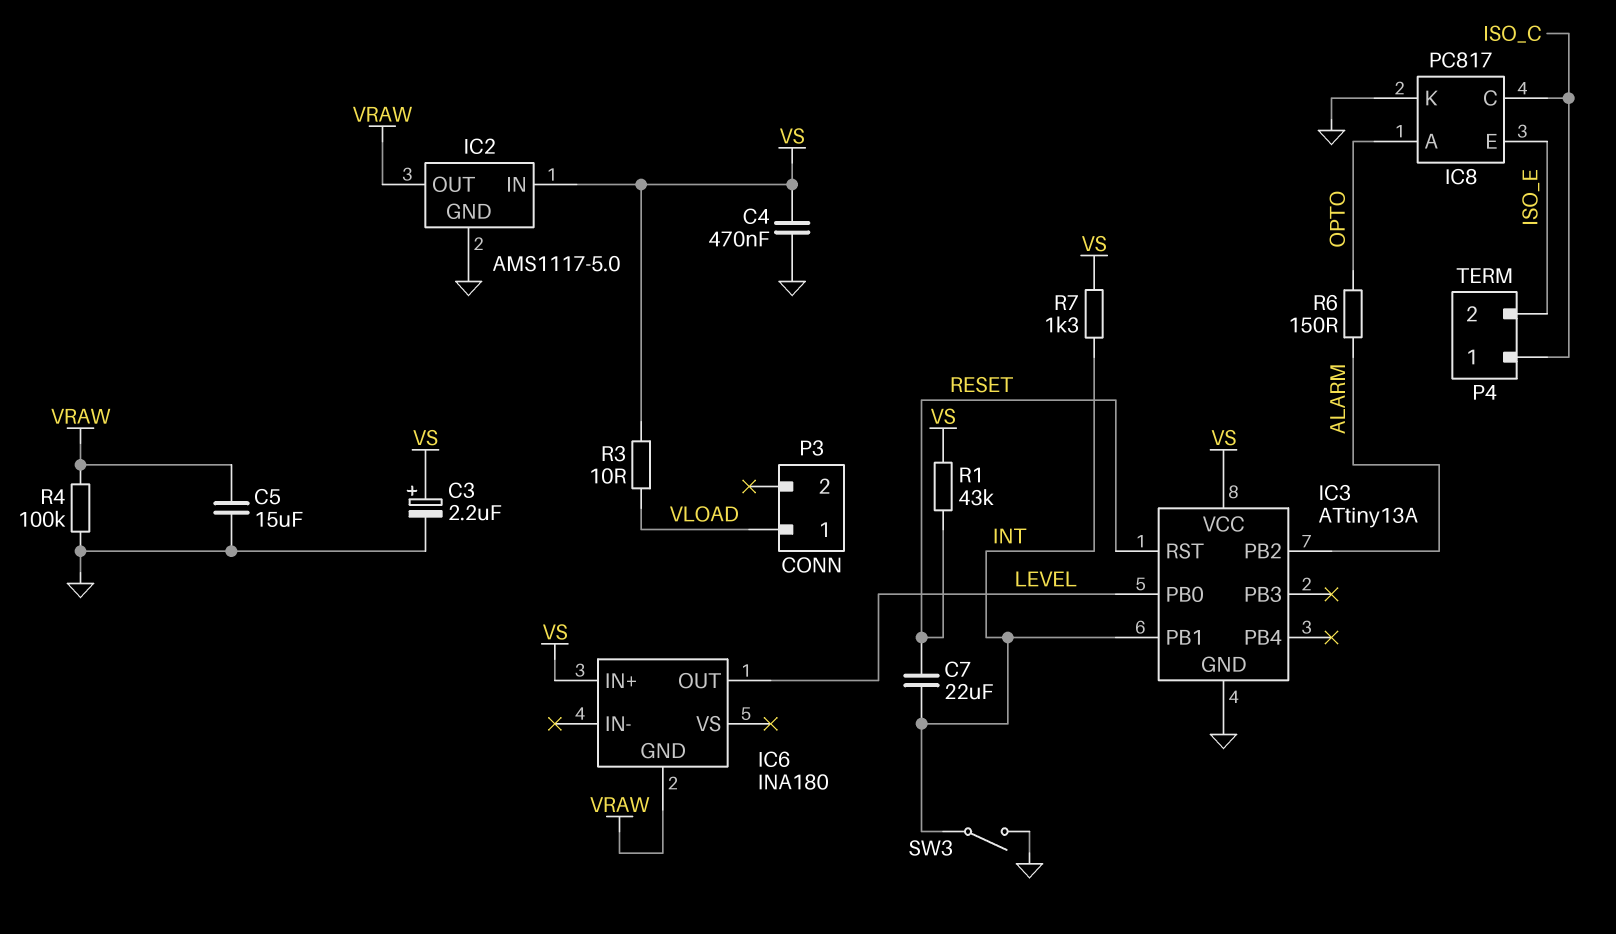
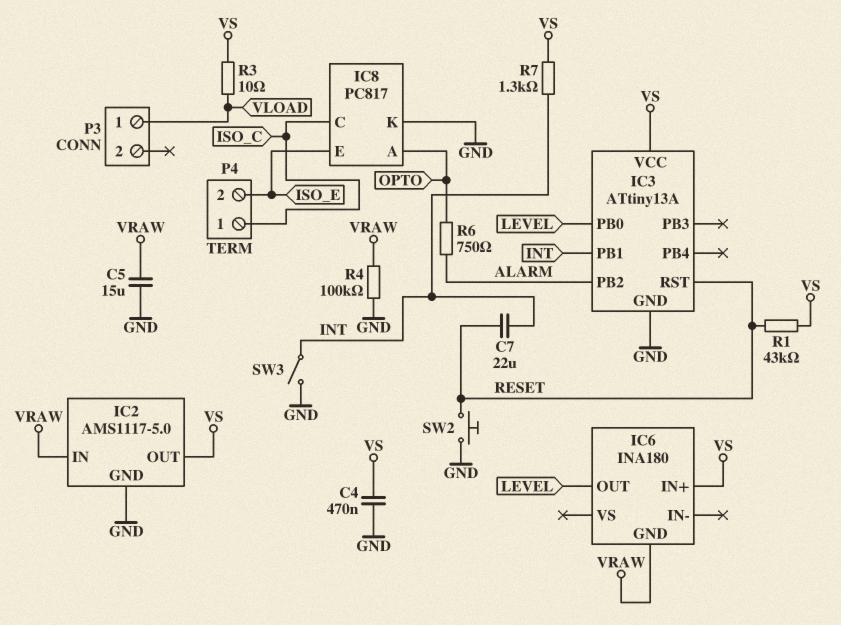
C3: 2.2uF (plus VS, minus GND) -> none
IC2 pin IN: VS -> VRAW
IC2 pin OUT: VRAW -> VS
R6: 150 (ALARM, OPTO) -> 750 (ALARM, OPTO)
SW2: none -> button (GND, RESET)

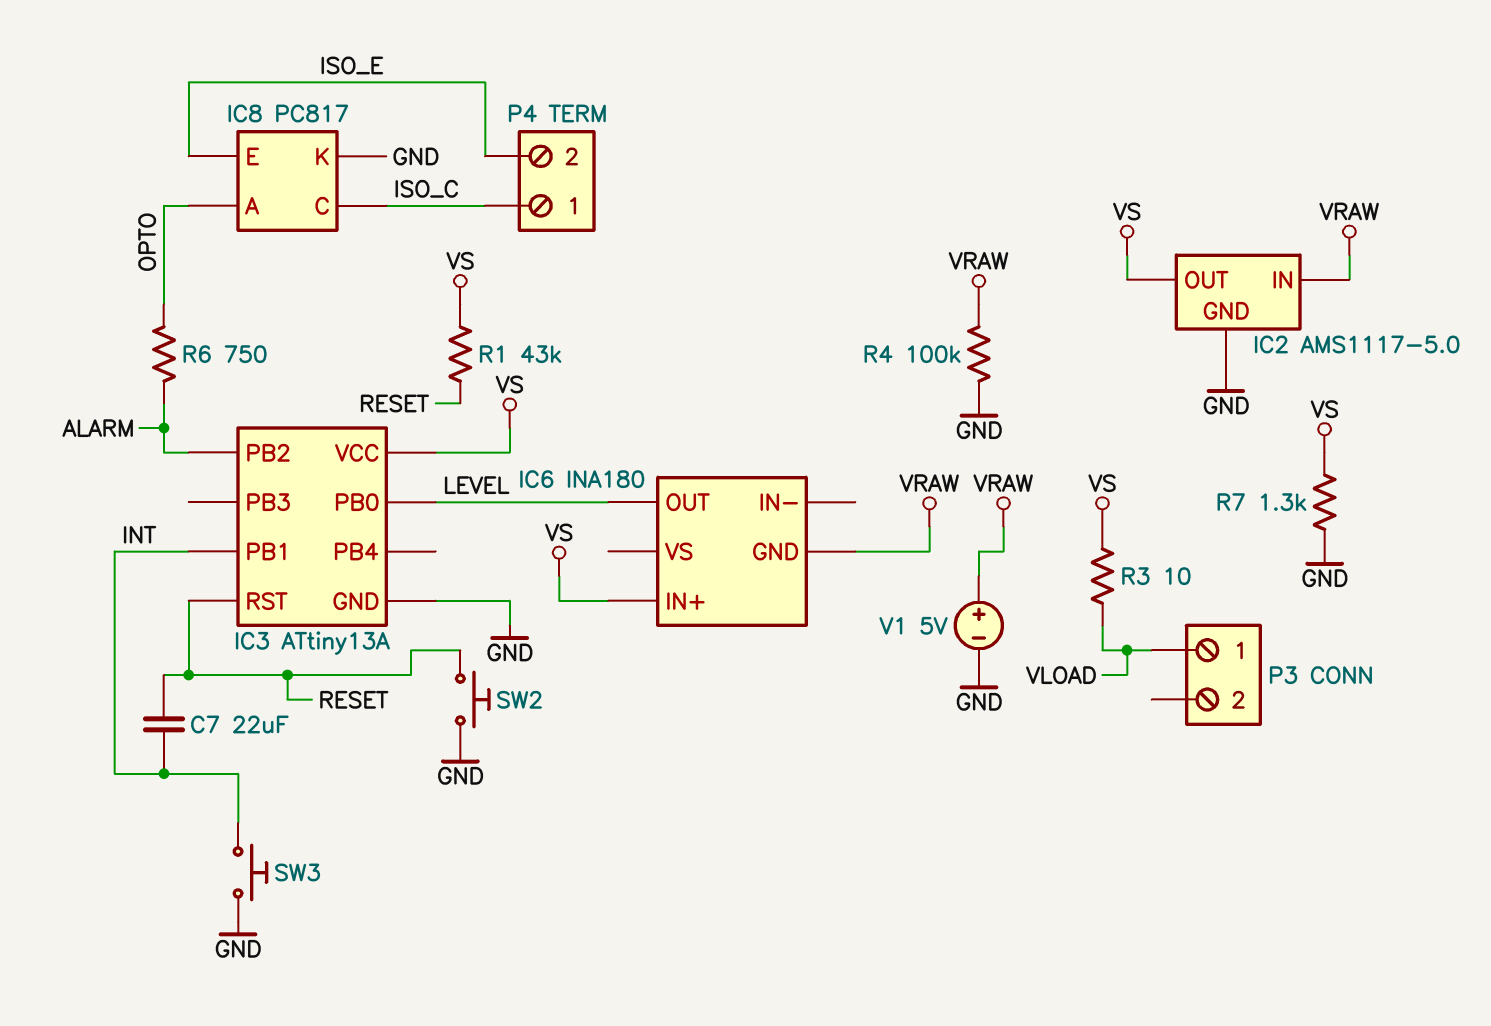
C4: 470nF (GND, VS) -> none
C5: 15uF (GND, VRAW) -> none
R7: 1.3k (INT, VS) -> 1.3k (GND, VS)
SW3: switch (GND, INT) -> button (GND, INT)
V1: none -> 5V (plus VRAW, minus GND)

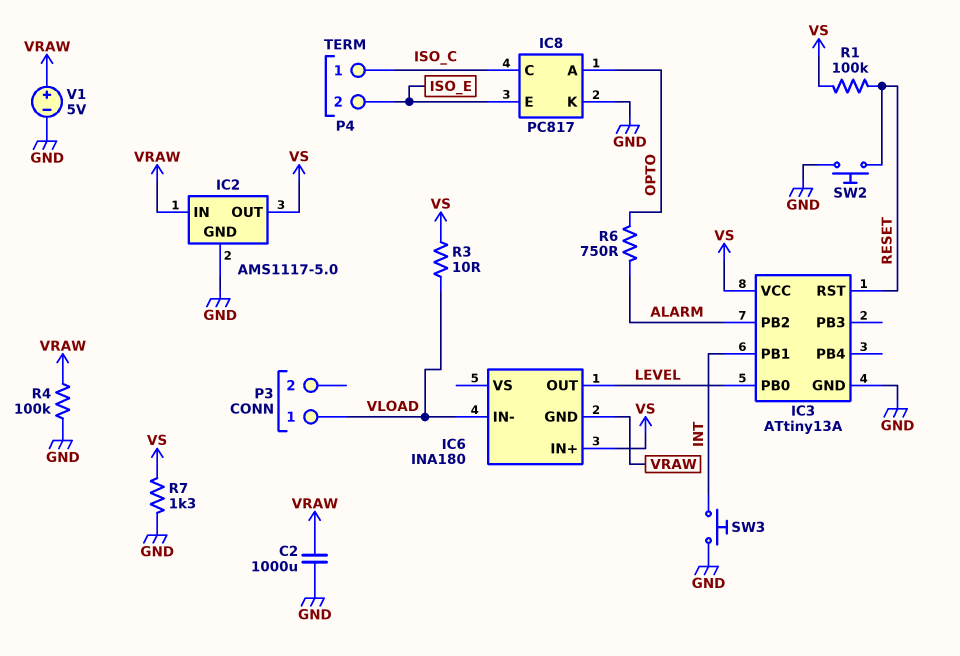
C2: none -> 1000uF (GND, VRAW)
C7: 22uF (INT, RESET) -> none
IC6 pin IN-: none -> VLOAD
R1: 43k (RESET, VS) -> 100k (RESET, VS)

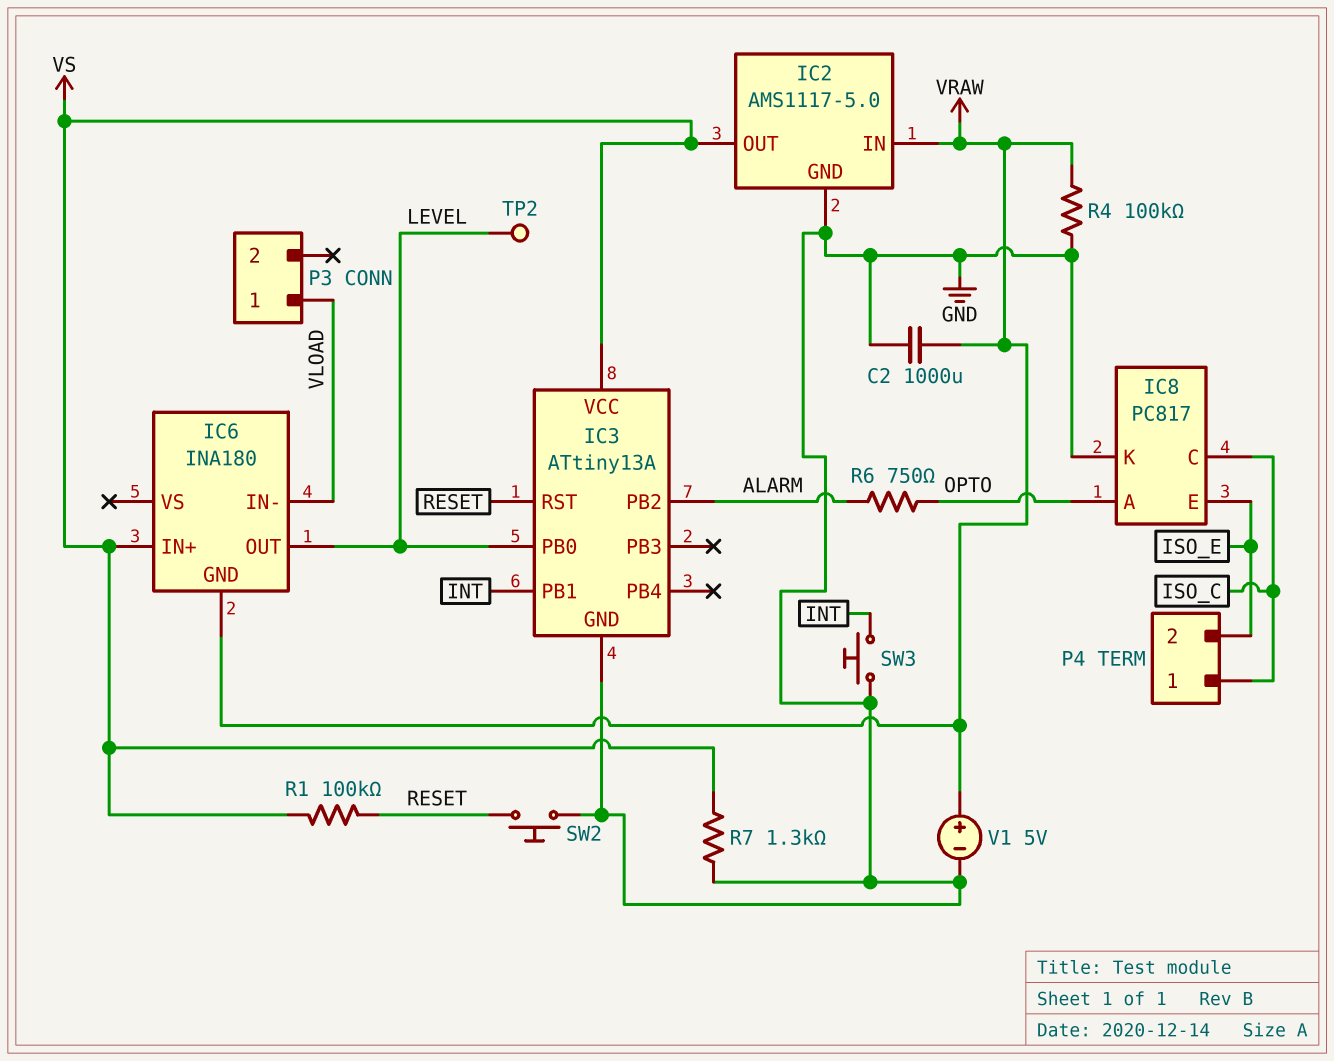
R3: 10 (VLOAD, VS) -> none
TP2: none -> test point (LEVEL)

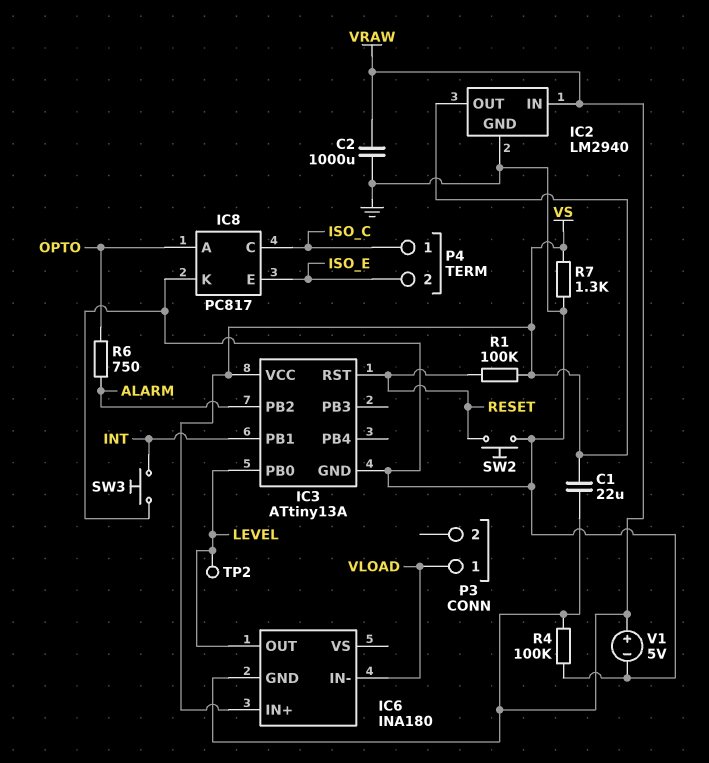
C1: none -> 22uF (VRAW, VS)
IC2: AMS1117-5.0 -> LM2940

